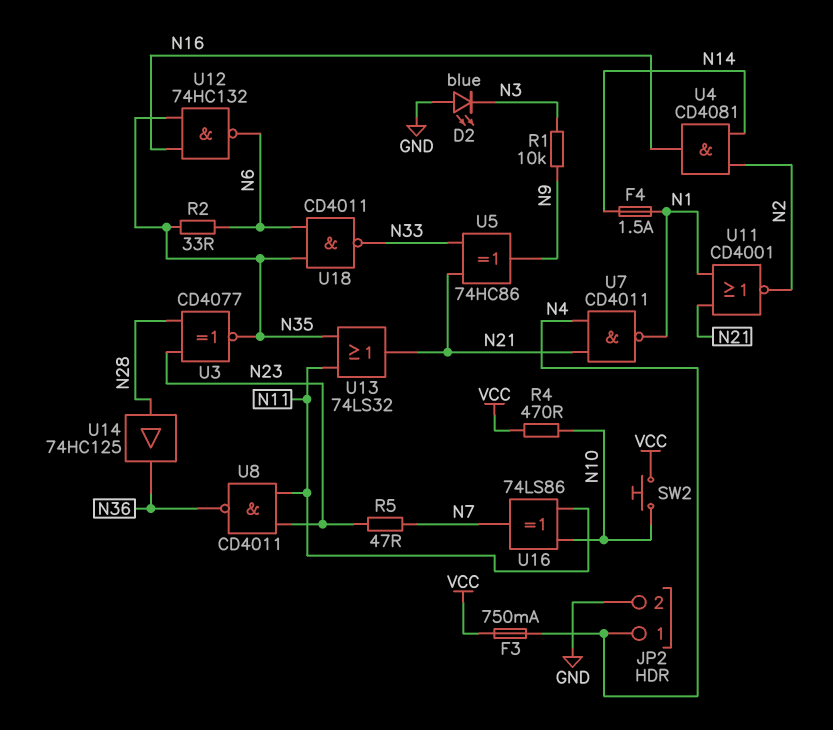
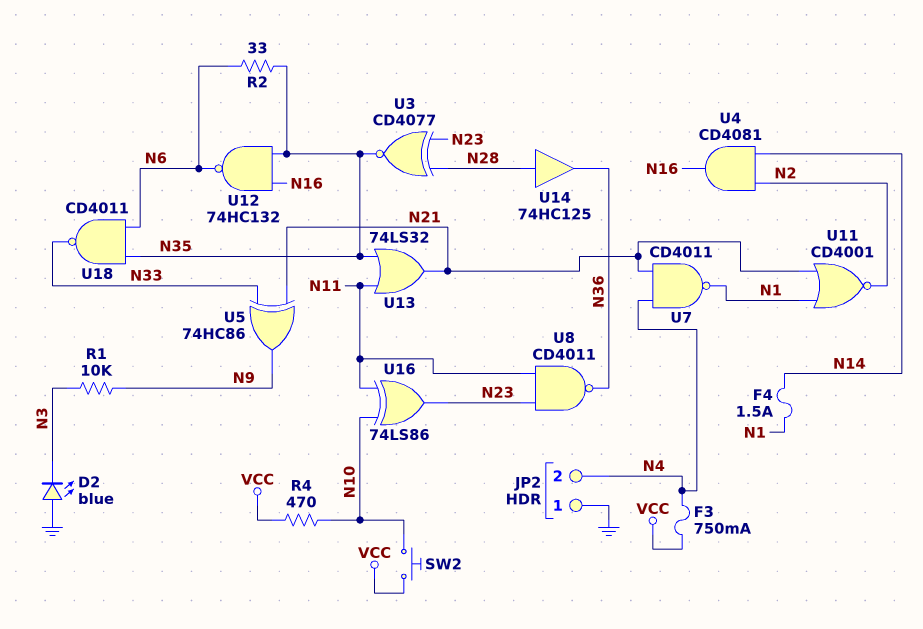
JP2 pin 1: N4 -> GND
JP2 pin 2: GND -> N4
R5: 47 (N7, N23) -> none
U16: XOR 74LS86 (in N10, in N11, out N7) -> XOR 74LS86 (in N10, in N11, out N23)

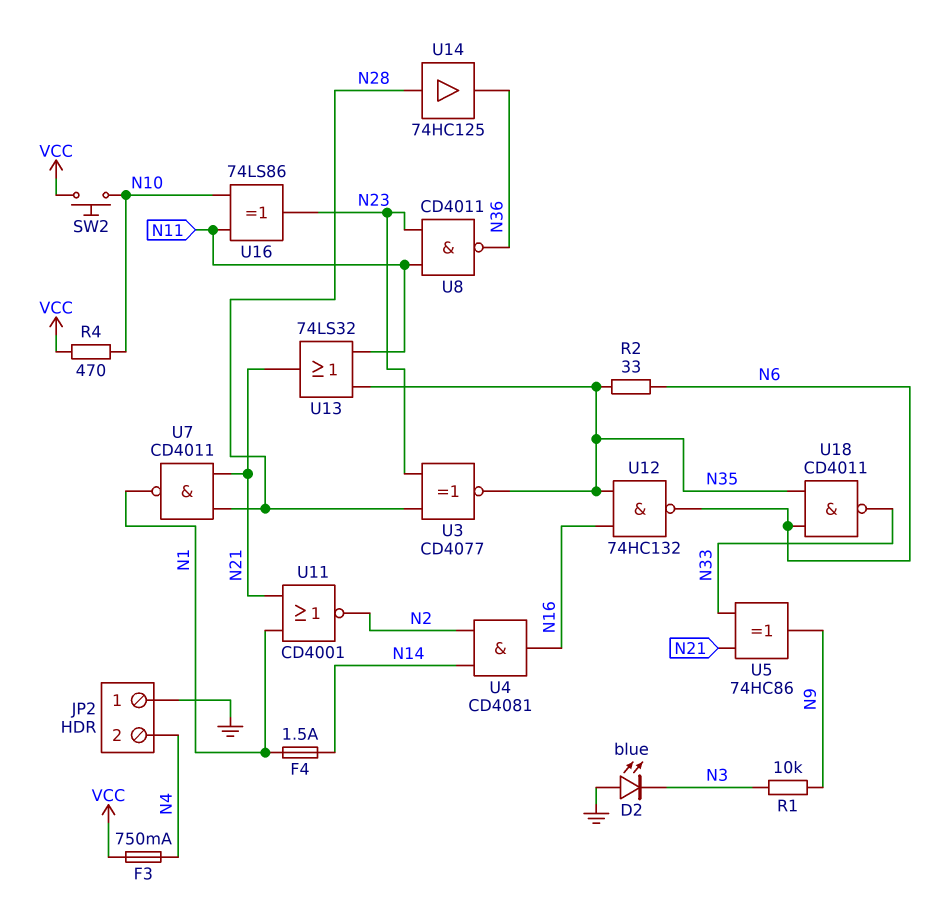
U7: NAND CD4011 (in N4, in N21, out N1) -> NAND CD4011 (in N21, in N28, out N1)

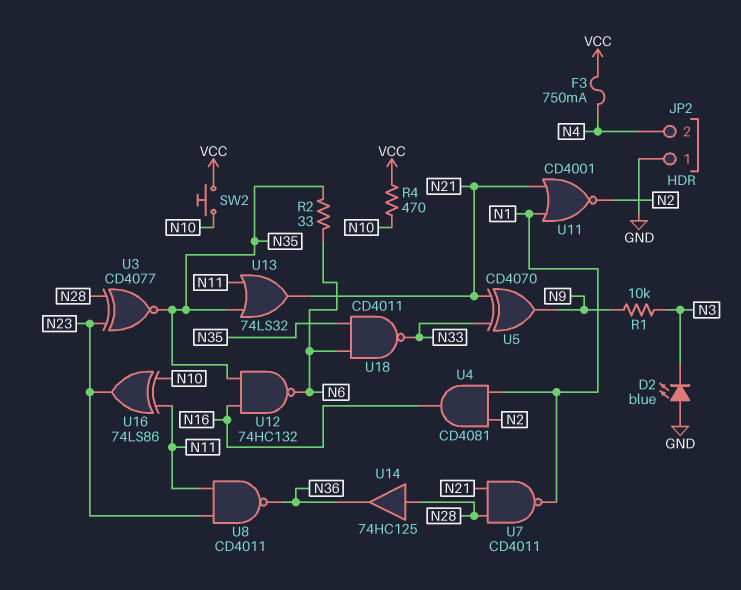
F4: 1.5A (N1, N14) -> none
U4: AND CD4081 (in N2, in N14, out N16) -> AND CD4081 (in N1, in N2, out N16)
U5: XOR 74HC86 (in N21, in N33, out N9) -> XOR CD4070 (in N21, in N33, out N9)

